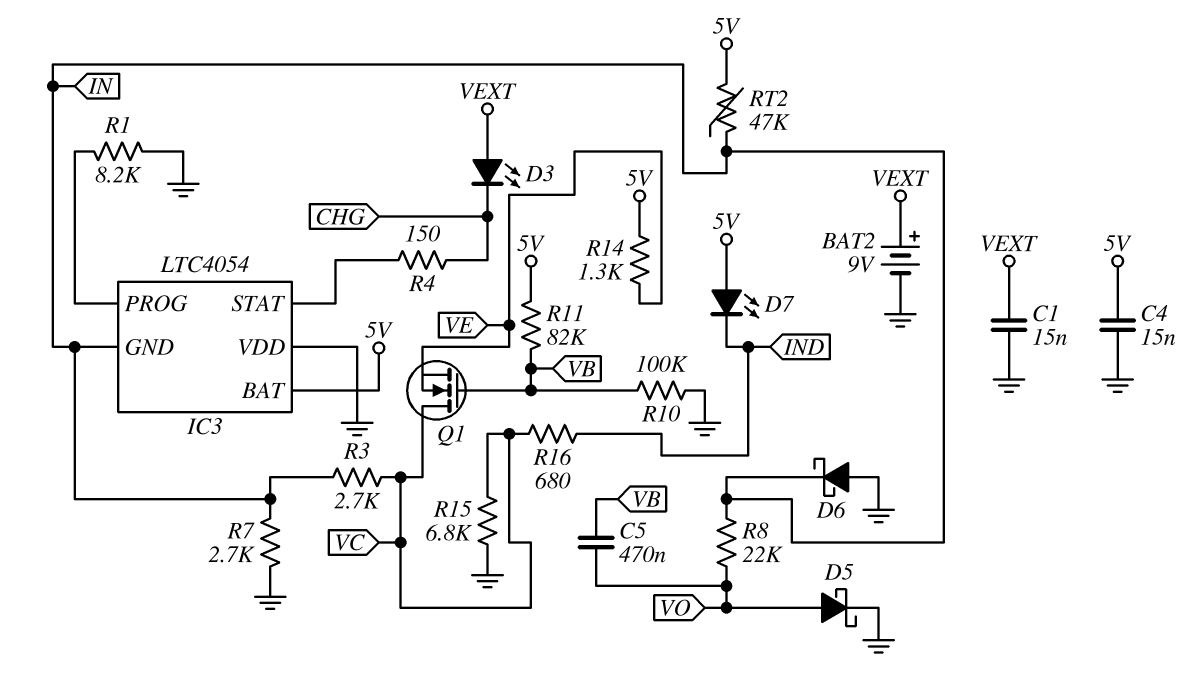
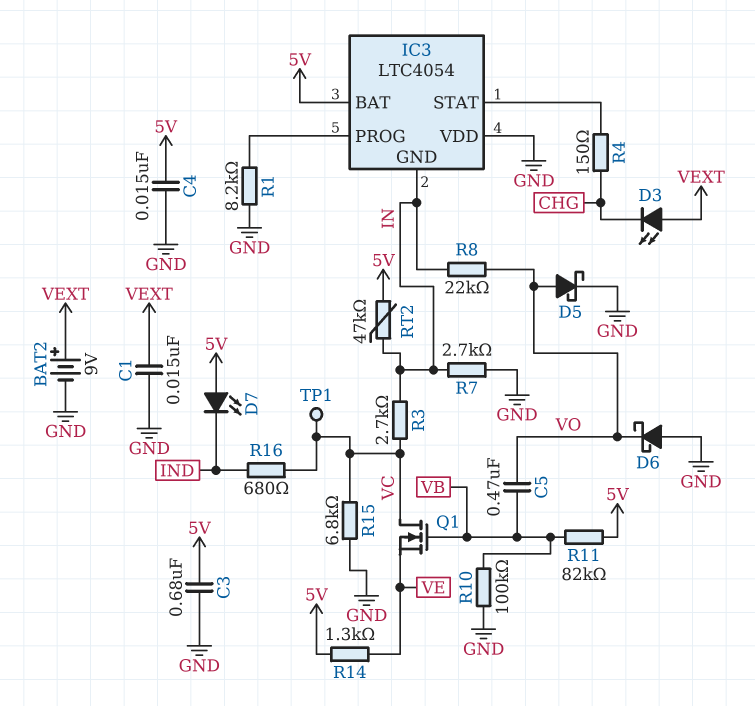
C3: none -> 680nF (5V, GND)
D6: schottky (A GND, K IN) -> schottky (A GND, K VO)
TP1: none -> test point (VC)

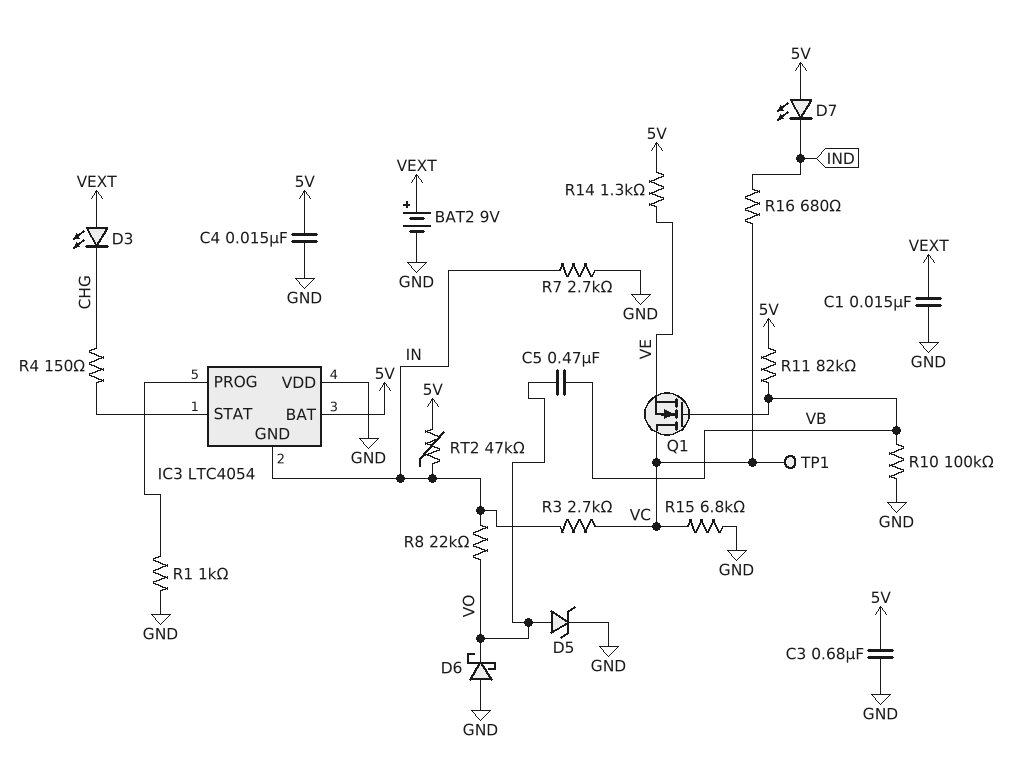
D5: schottky (A VO, K GND) -> zener (A VO, K GND)
R1: 8.2k (GND, IC3/PROG) -> 1k (GND, IC3/PROG)

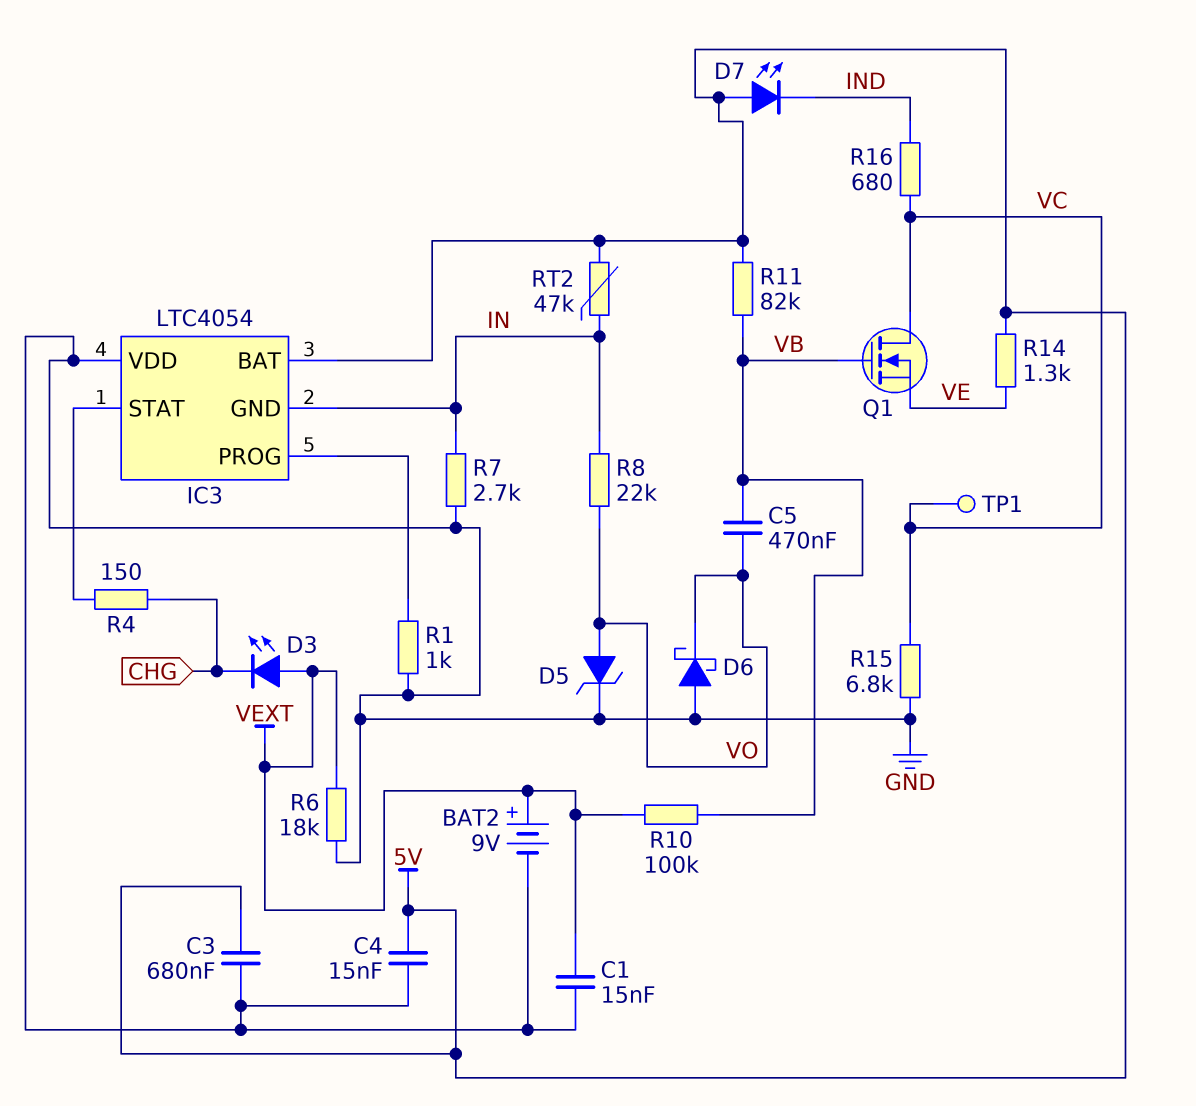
R3: 2.7k (IN, VC) -> none
R6: none -> 18k (GND, VEXT)
R10: 100k (GND, VB) -> 100k (VB, VEXT)

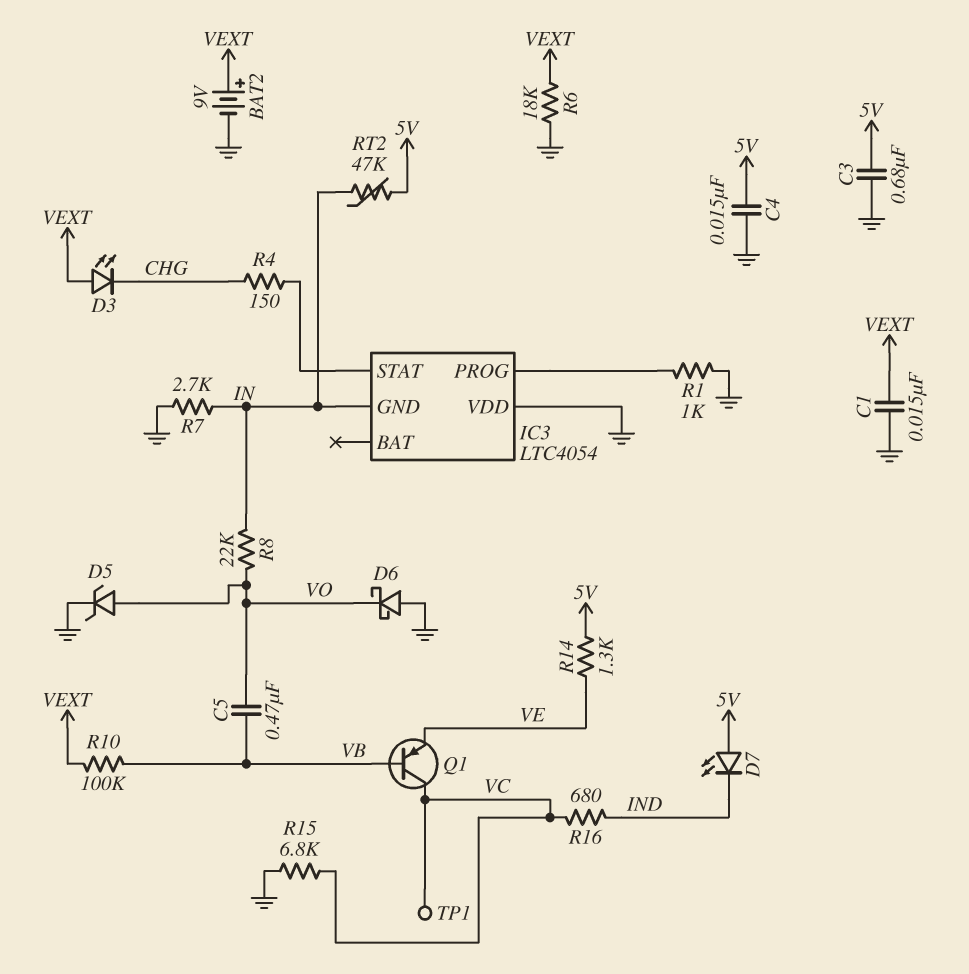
IC3 pin BAT: 5V -> none
Q1: NMOS (G VB, D VC, S VE) -> PNP (B VB, C VC, E VE)
R11: 82k (5V, VB) -> none

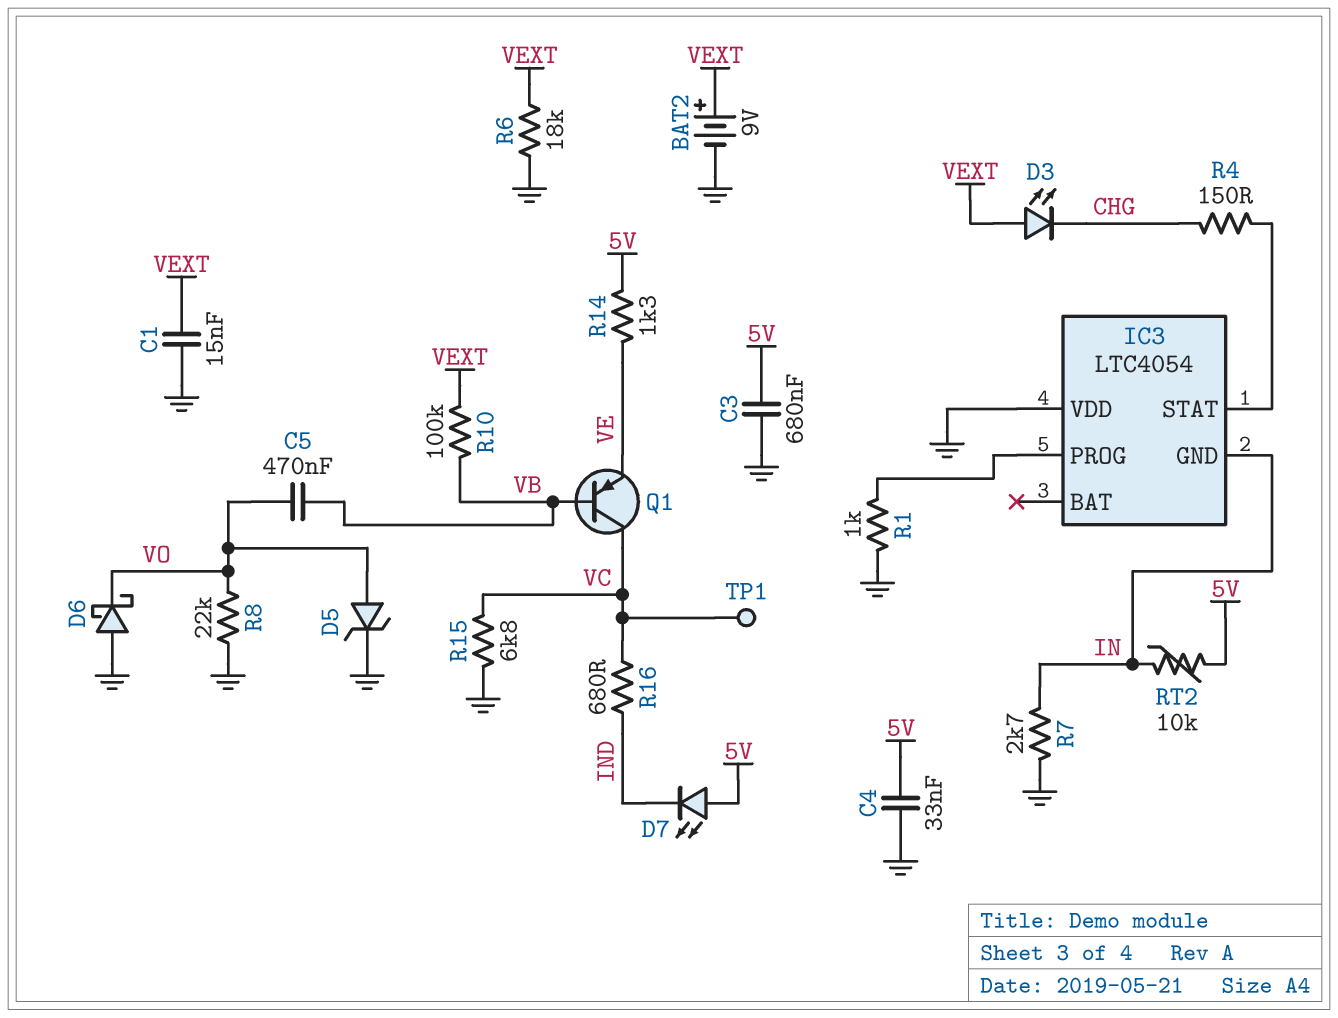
C4: 15nF (5V, GND) -> 33nF (5V, GND)
R8: 22k (IN, VO) -> 22k (GND, VO)
RT2: 47k (5V, IN) -> 10k (5V, IN)

